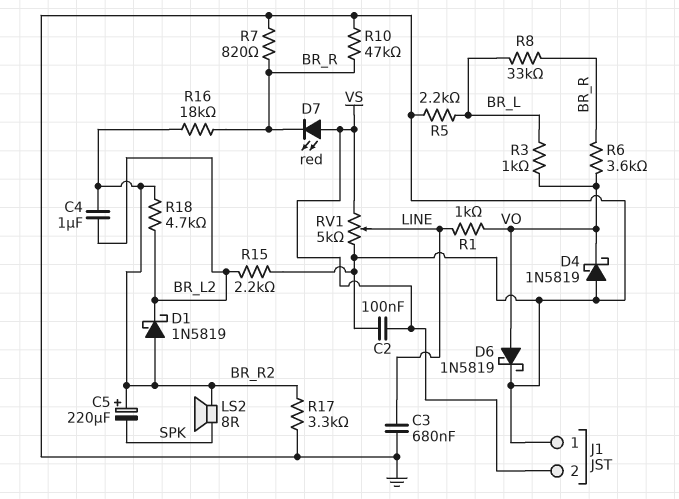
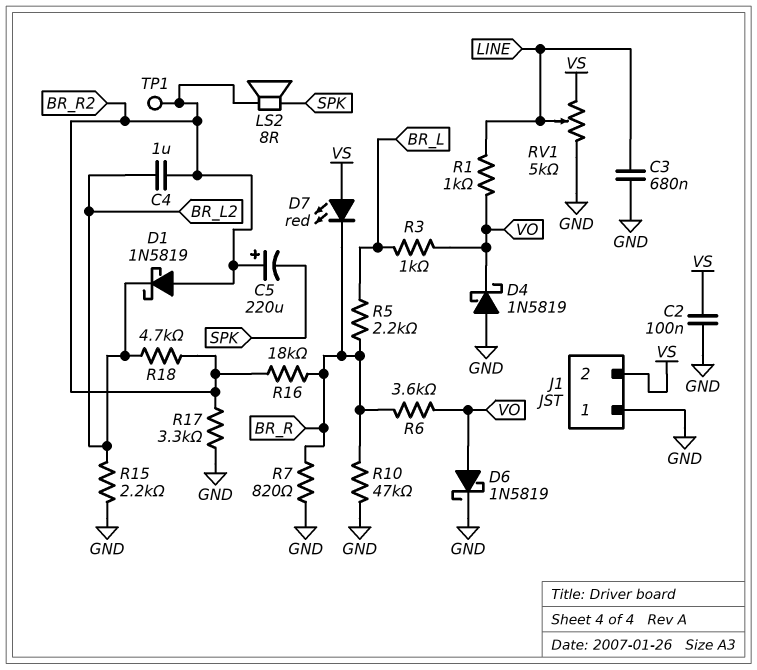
R5: 2.2k (BR_L, GND) -> 2.2k (BR_L, BR_R)
R8: 33k (BR_L, BR_R) -> none
TP1: none -> test point (BR_R2)

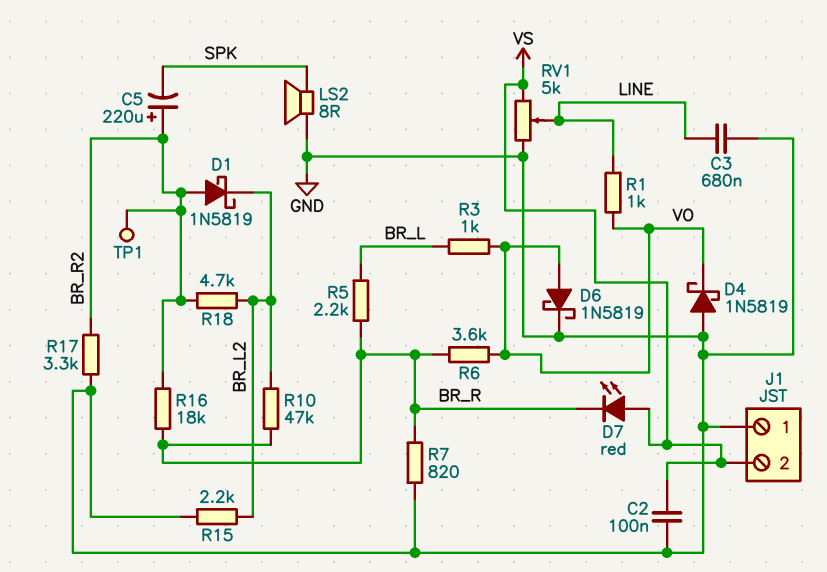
C4: 1uF (BR_L2, BR_R2) -> none
LS2: speaker 8R (BR_R2, SPK) -> speaker 8R (GND, SPK)
R10: 47k (BR_R, GND) -> 47k (BR_L2, BR_R)

